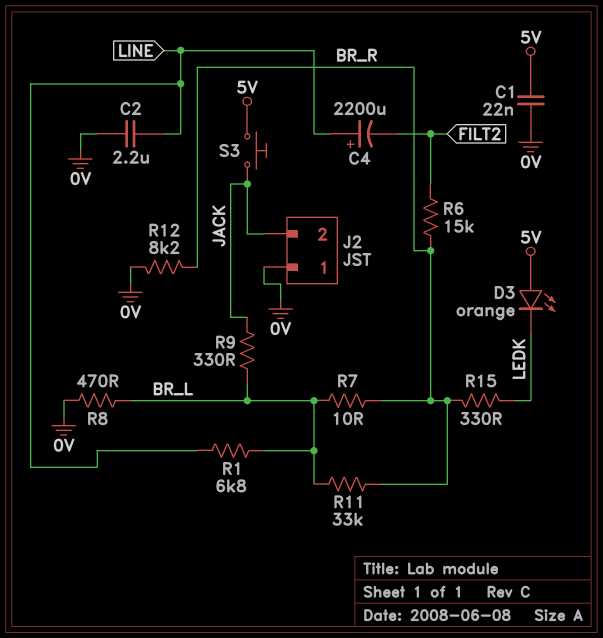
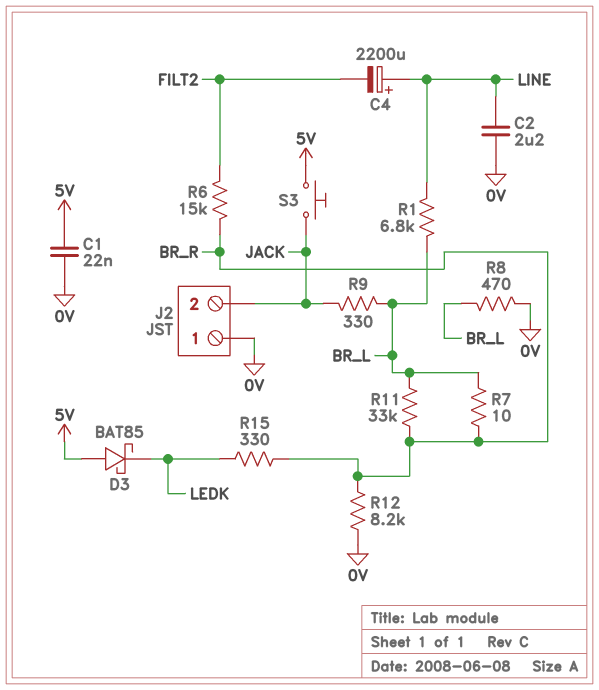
D3: LED orange (A 5V, K LEDK) -> schottky BAT85 (A 5V, K LEDK)

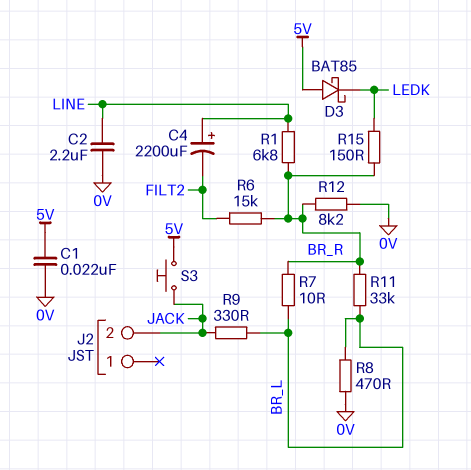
J2 pin 1: 0V -> none
R1: 6.8k (BR_L, LINE) -> 6.8k (BR_R, LINE)
R15: 330 (BR_R, LEDK) -> 150 (BR_R, LEDK)

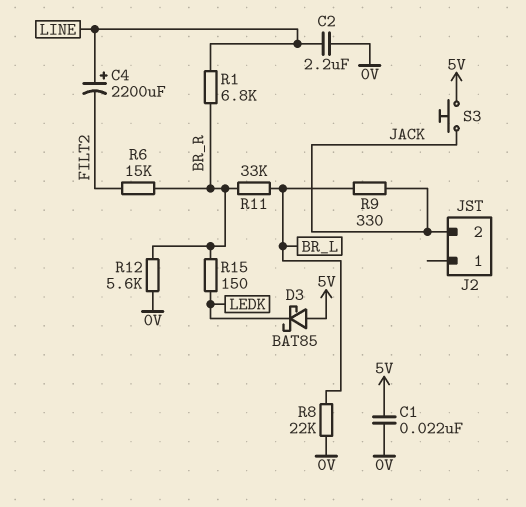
R7: 10 (BR_L, BR_R) -> none
R8: 470 (0V, BR_L) -> 22k (0V, BR_L)
R12: 8.2k (0V, BR_R) -> 5.6k (0V, BR_R)

